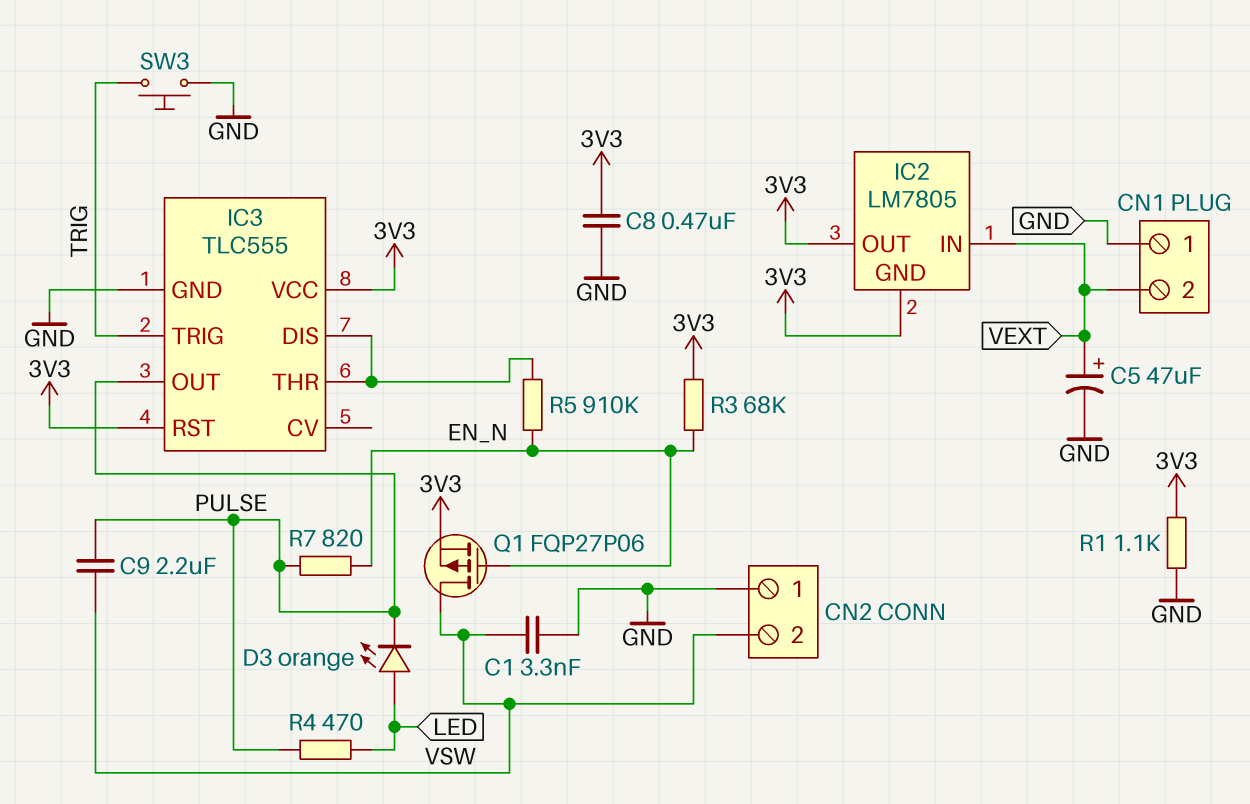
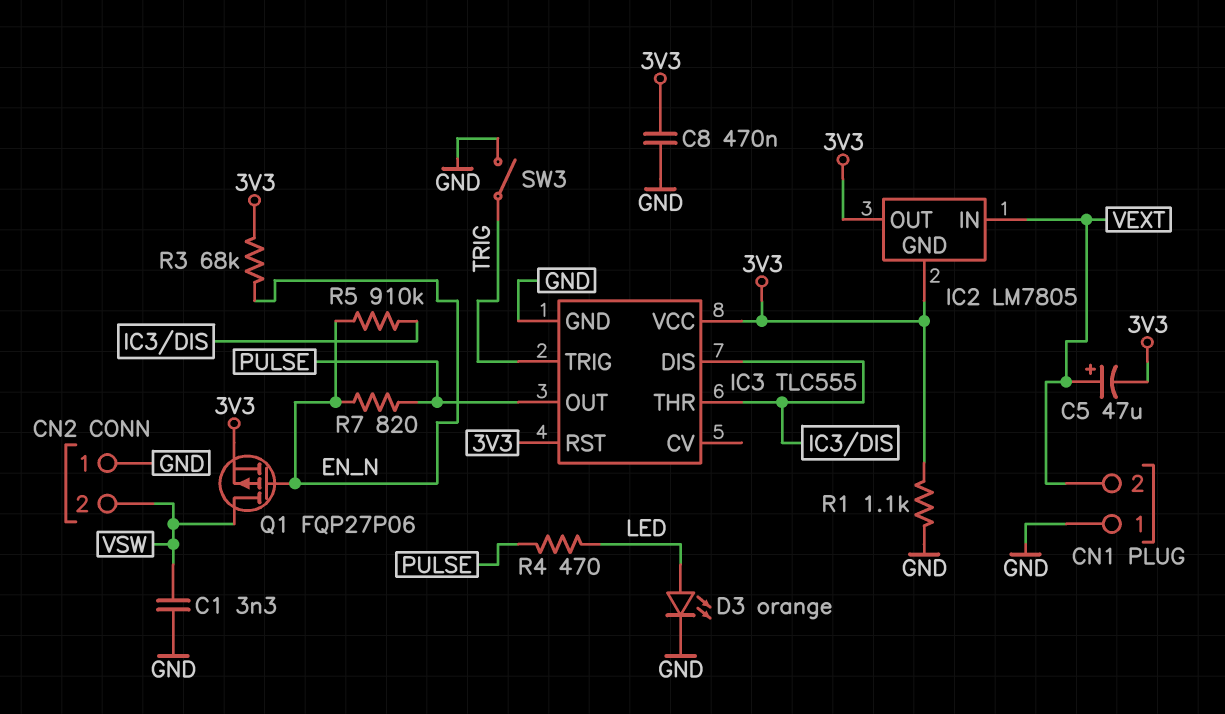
C5: 47uF (plus VEXT, minus GND) -> 47uF (plus VEXT, minus 3V3)
C9: 2.2uF (PULSE, VSW) -> none
D3: LED orange (A LED, K PULSE) -> LED orange (A LED, K GND)
SW3: button (GND, TRIG) -> switch (GND, TRIG)

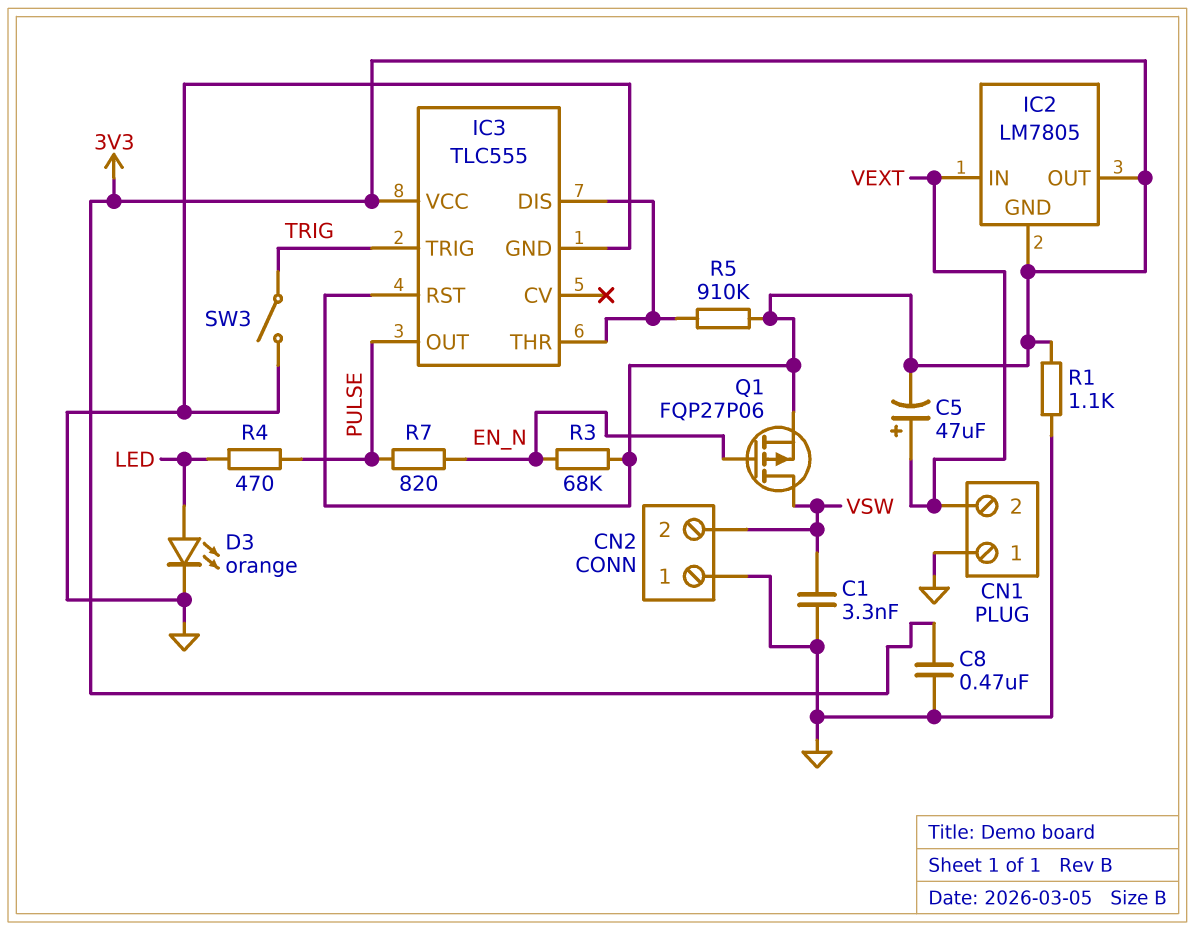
R5: 910k (EN_N, IC3/DIS) -> 910k (3V3, IC3/DIS)

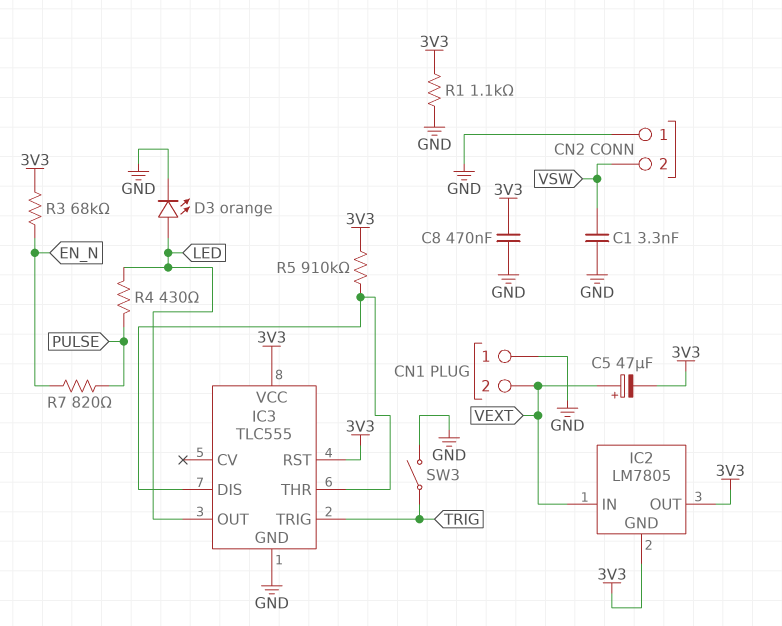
IC3 pin OUT: PULSE -> LED
Q1: PMOS FQP27P06 (G EN_N, D VSW, S 3V3) -> none
R4: 470 (LED, PULSE) -> 430 (LED, PULSE)

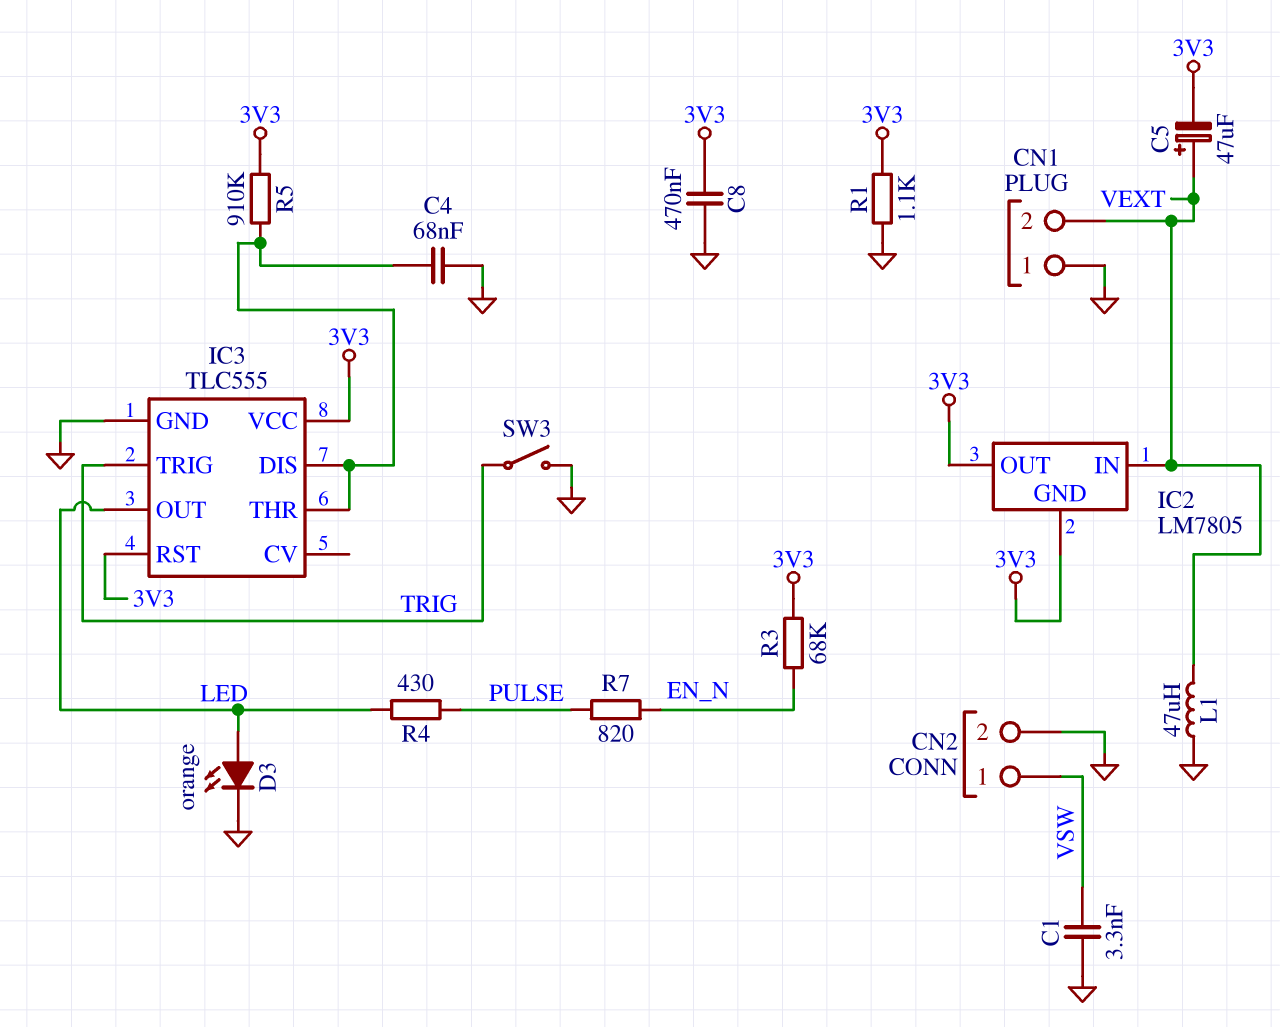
C4: none -> 68nF (GND, IC3/DIS)
CN2 pin 1: GND -> VSW
CN2 pin 2: VSW -> GND
L1: none -> 47uH (GND, VEXT)

